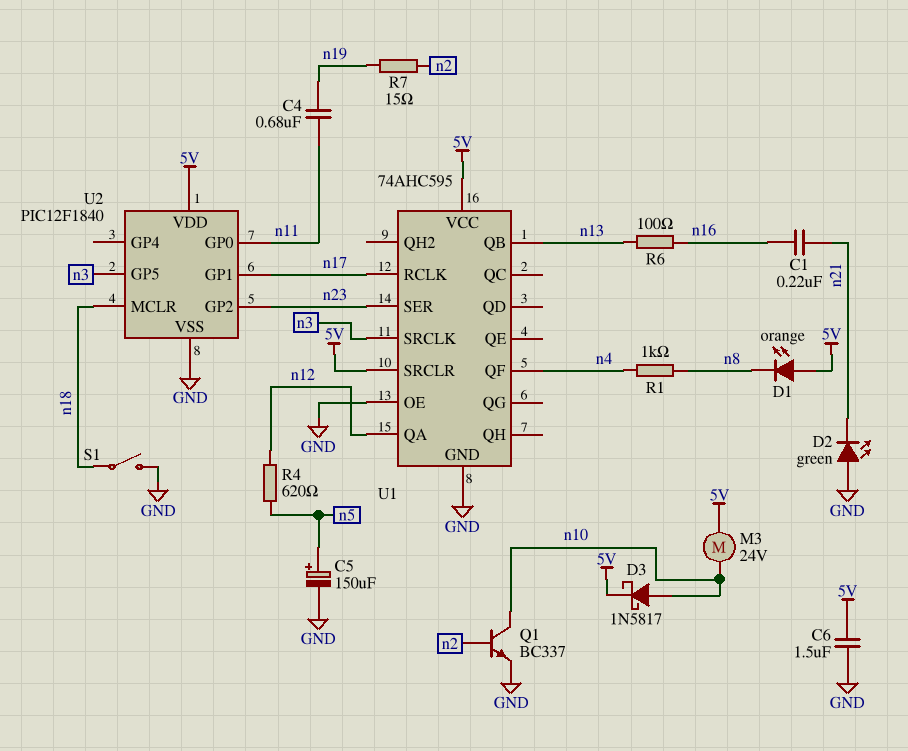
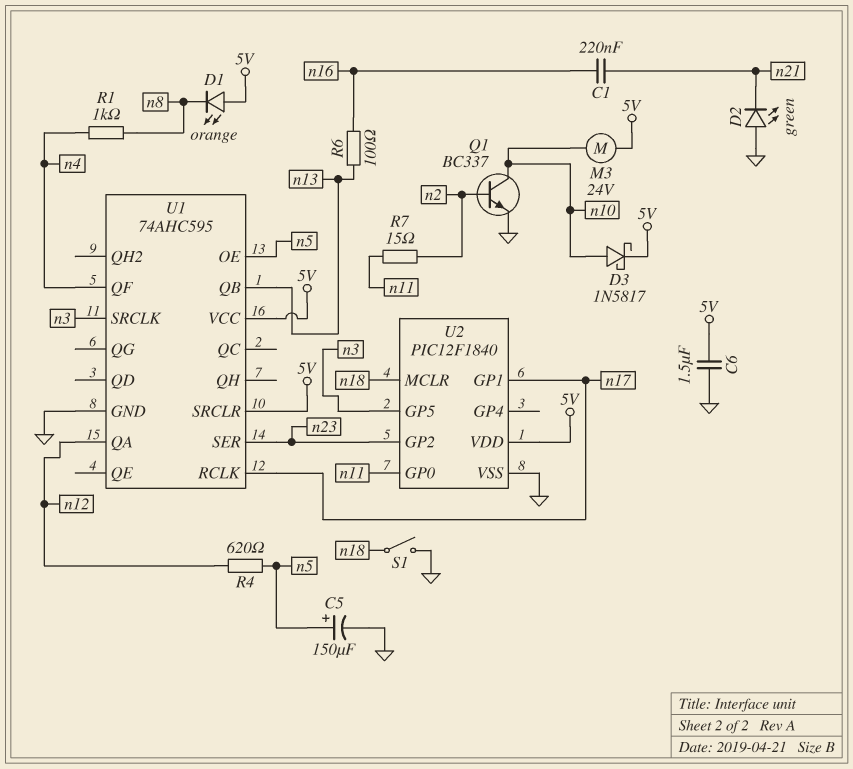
C4: 680nF (n11, n19) -> none
R7: 15 (n2, n19) -> 15 (n2, n11)
U1 pin OE: GND -> n5

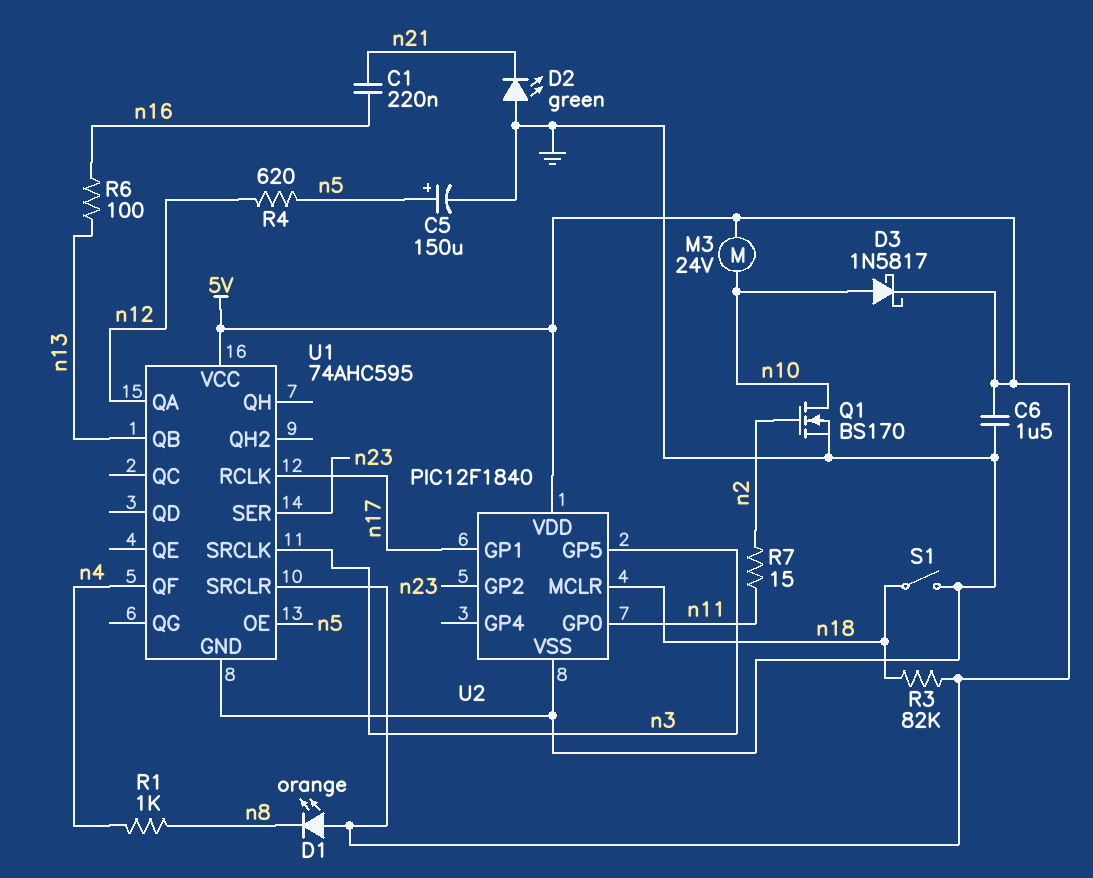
Q1: NPN BC337 (B n2, C n10, E GND) -> NMOS BS170 (G n2, D n10, S GND)
R3: none -> 82k (5V, n18)

